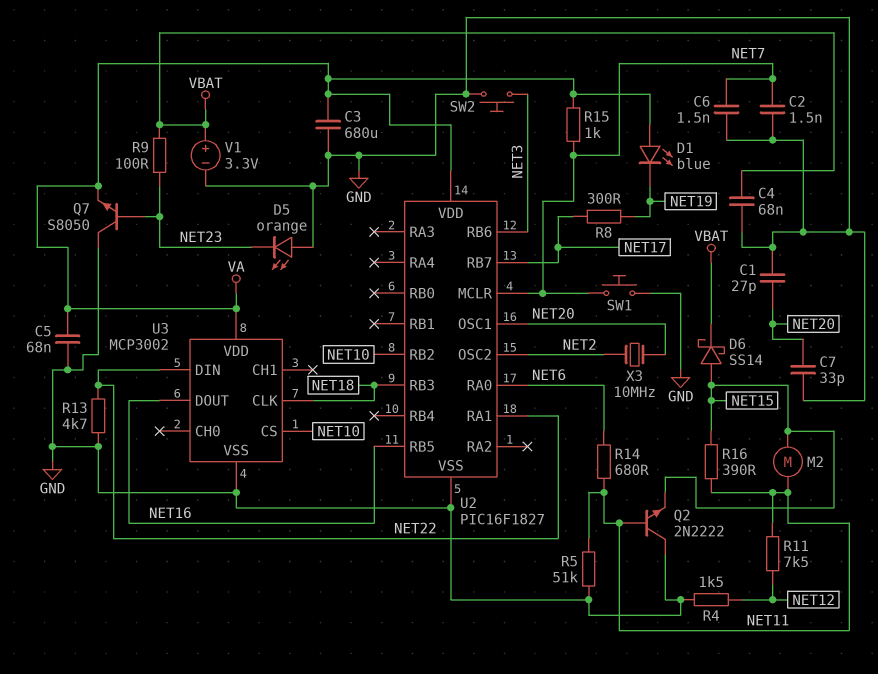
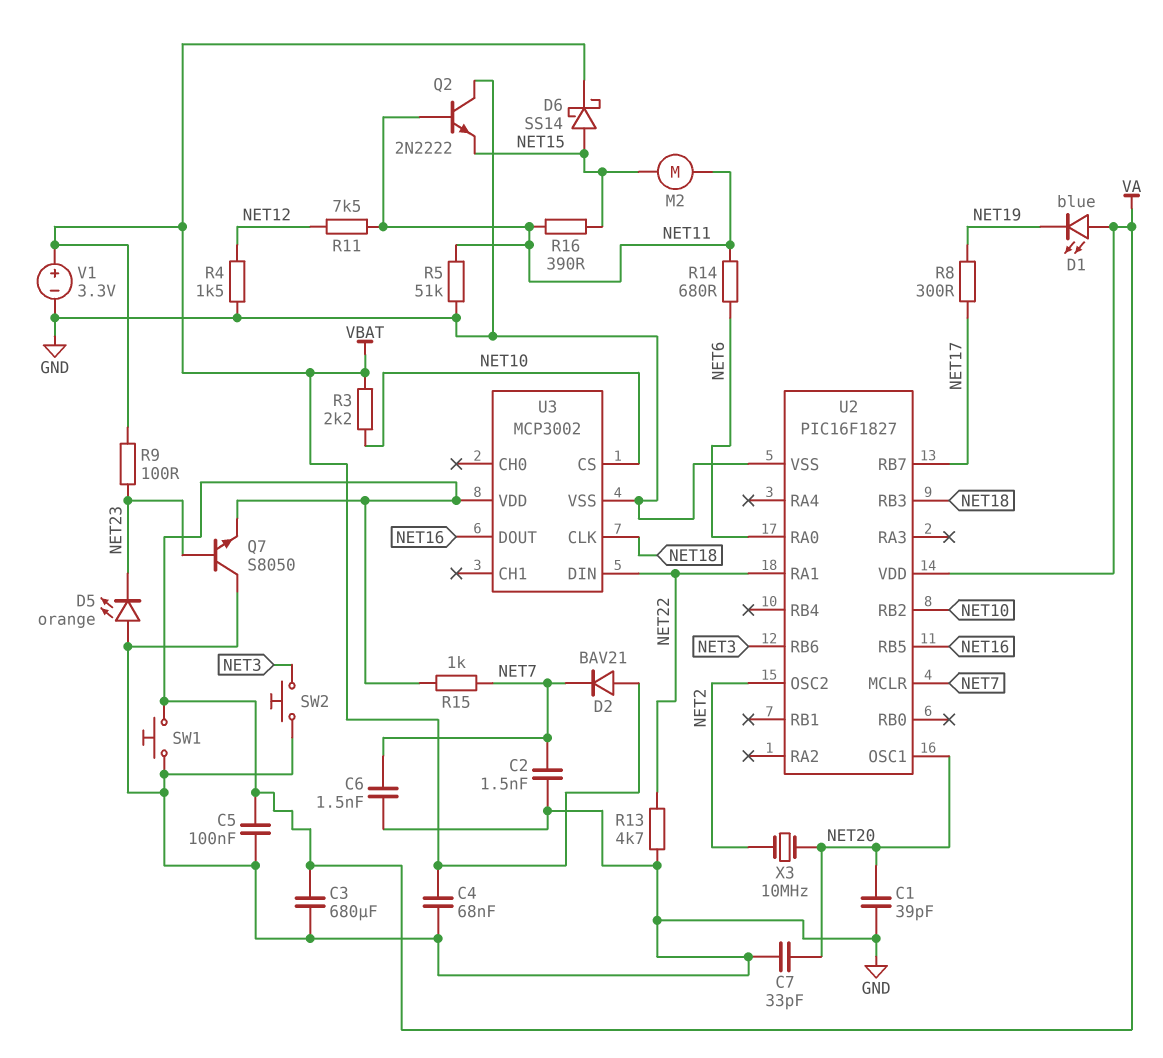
C1: 27pF (GND, NET20) -> 39pF (GND, NET20)
C5: 68nF (GND, VA) -> 100nF (GND, VA)
D2: none -> diode BAV21 (A VBAT, K NET7)
R3: none -> 2.2k (NET10, VBAT)
SW1: button (GND, NET7) -> button (GND, VA)

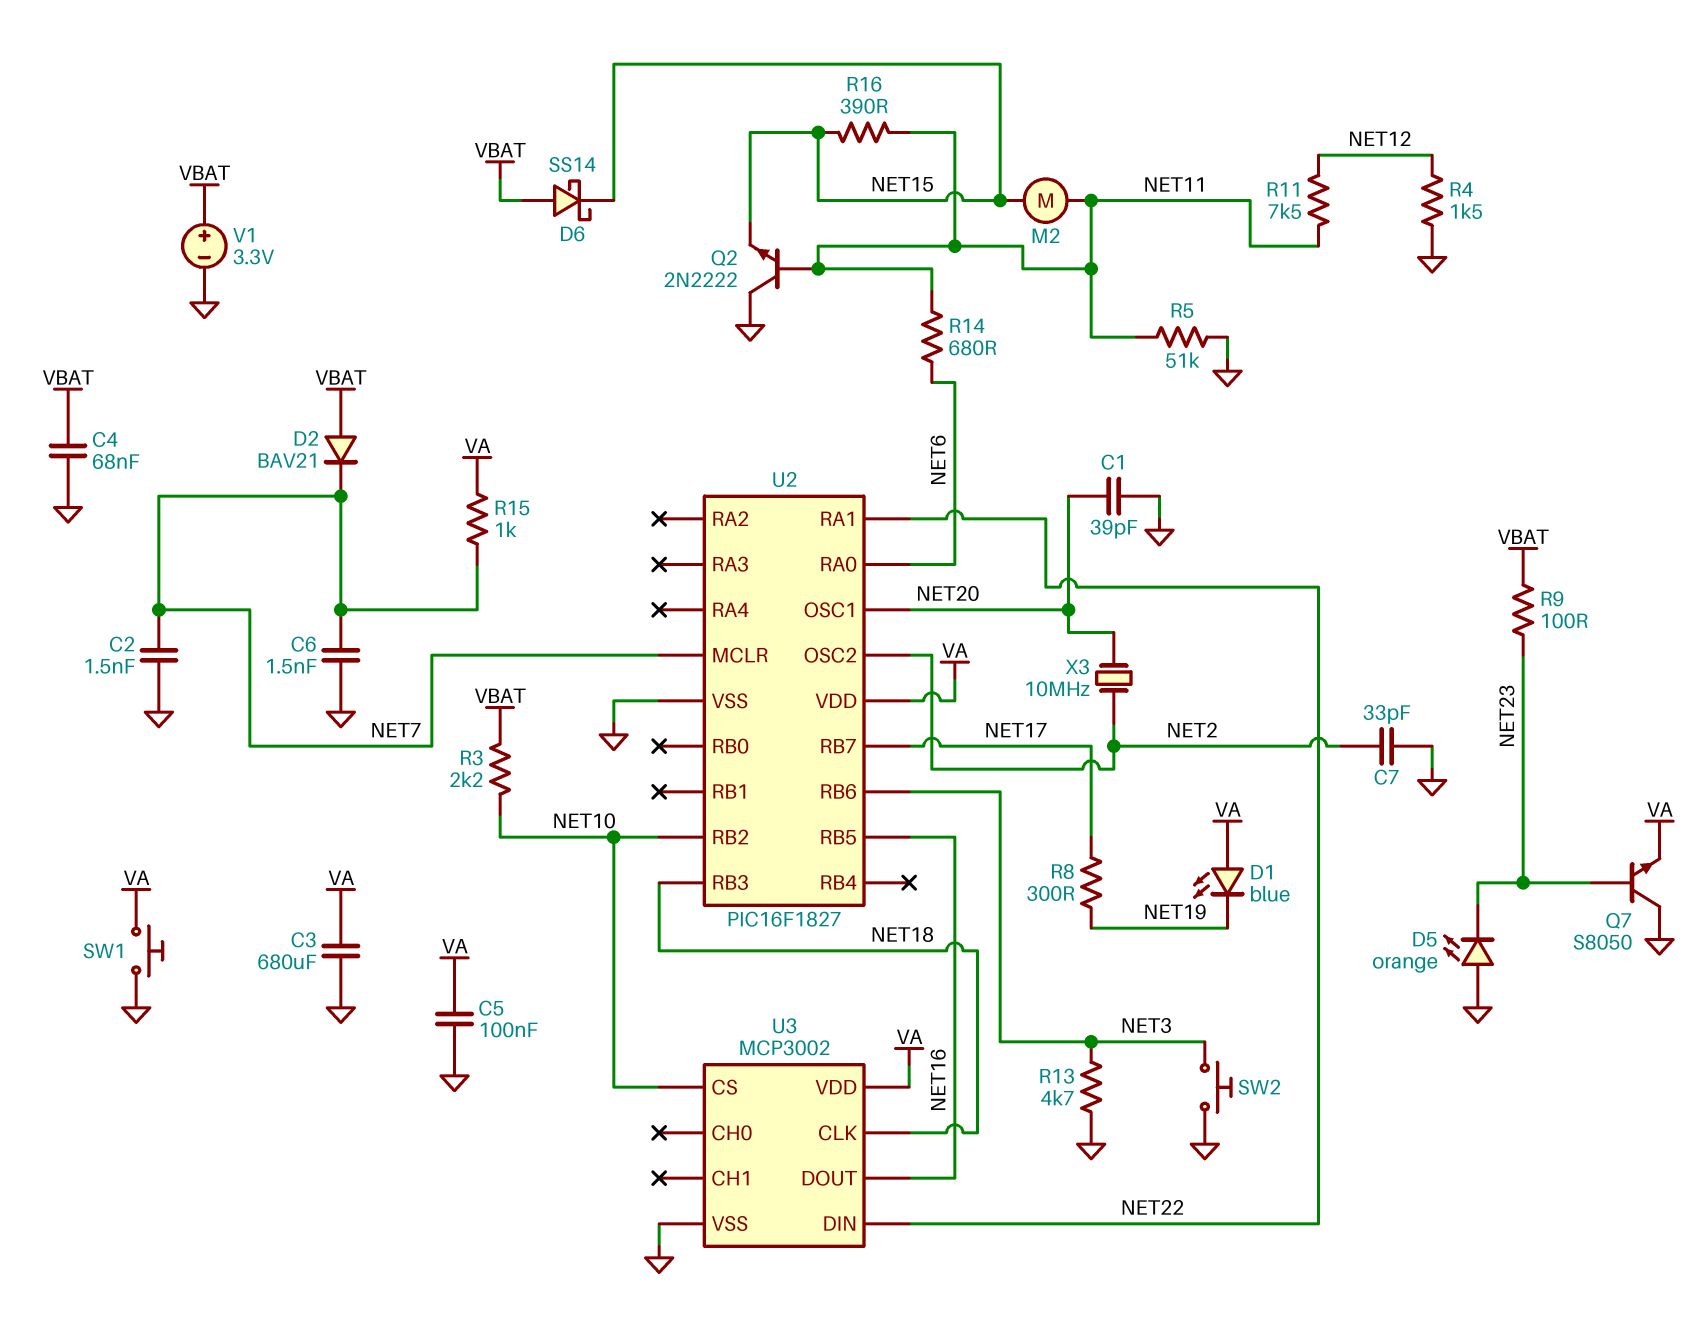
C7: 33pF (GND, NET20) -> 33pF (GND, NET2)
D6: schottky SS14 (A NET15, K VBAT) -> schottky SS14 (A VBAT, K NET15)
R13: 4.7k (GND, NET22) -> 4.7k (GND, NET3)

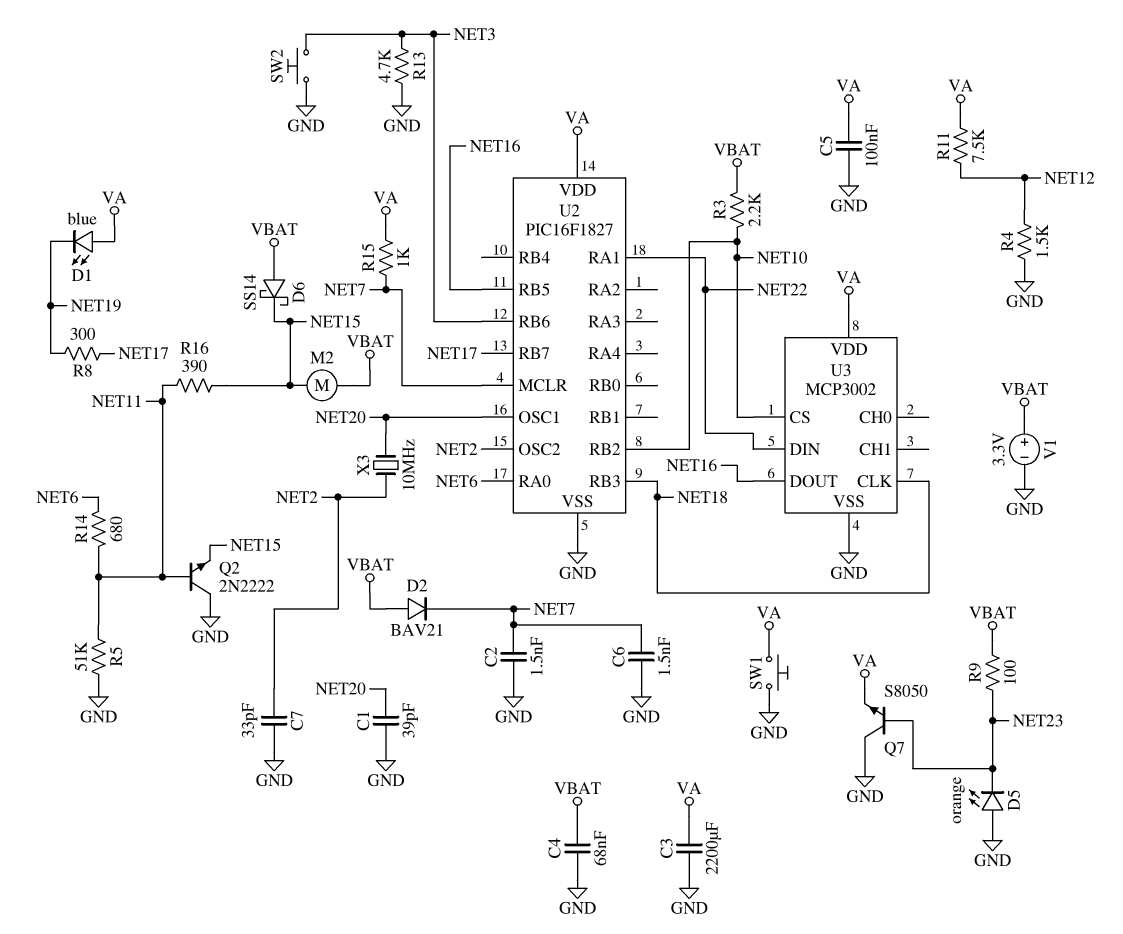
C3: 680uF (GND, VA) -> 2200uF (GND, VA)
M2: motor (NET11, NET15) -> motor (NET15, VBAT)
R11: 7.5k (NET11, NET12) -> 7.5k (NET12, VA)

